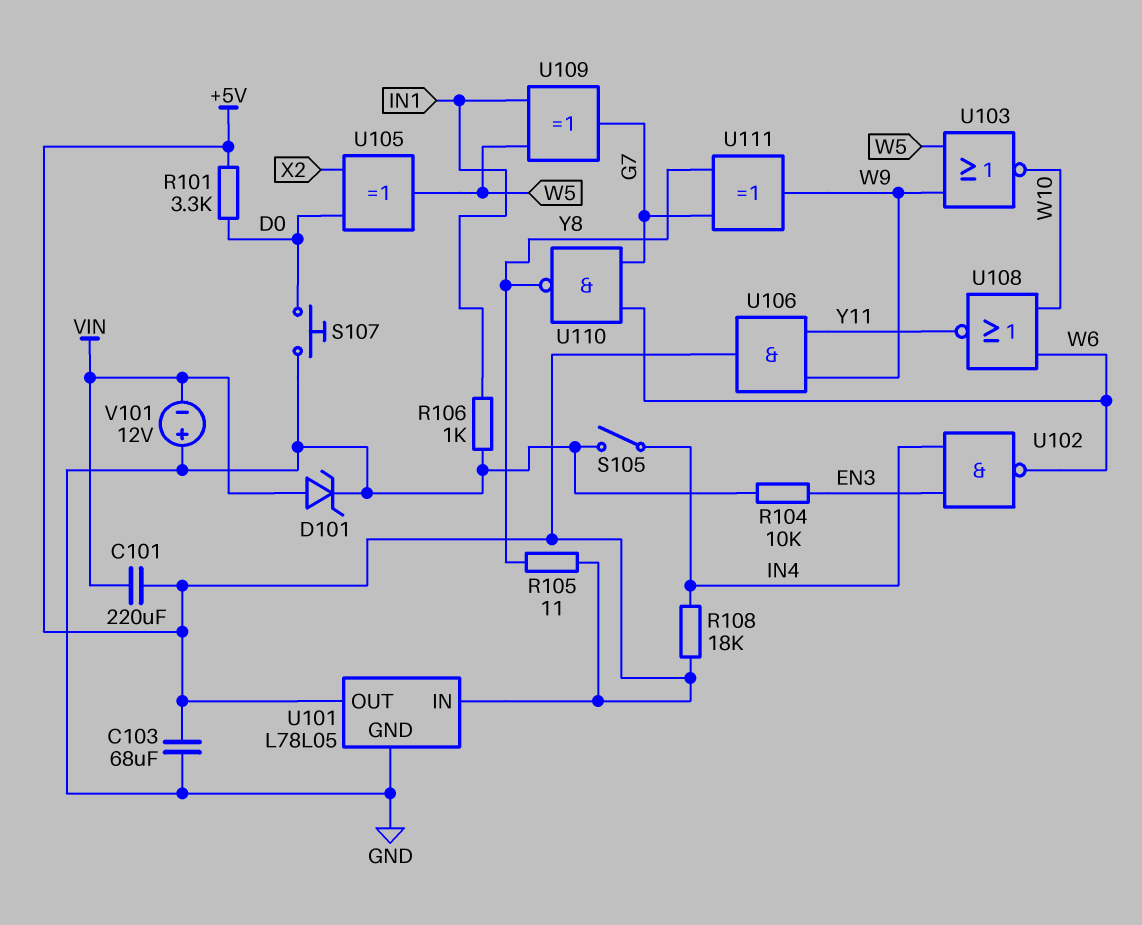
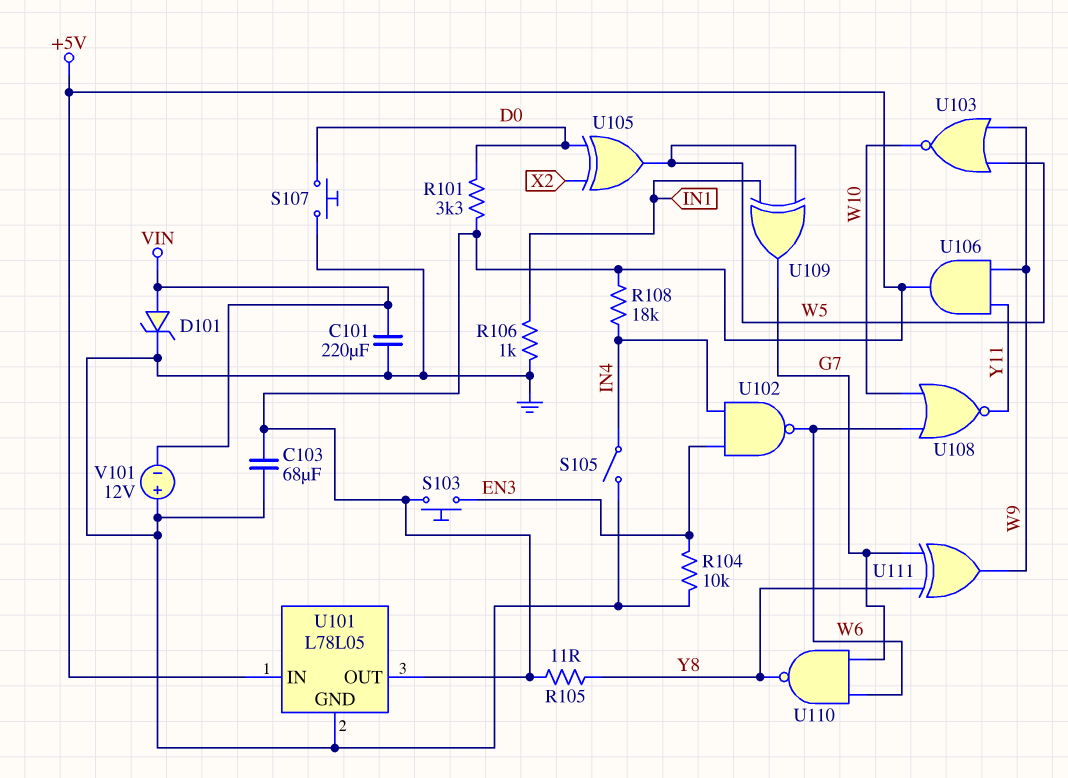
C101: 220uF (+5V, VIN) -> 220uF (GND, VIN)
S103: none -> button (+5V, EN3)

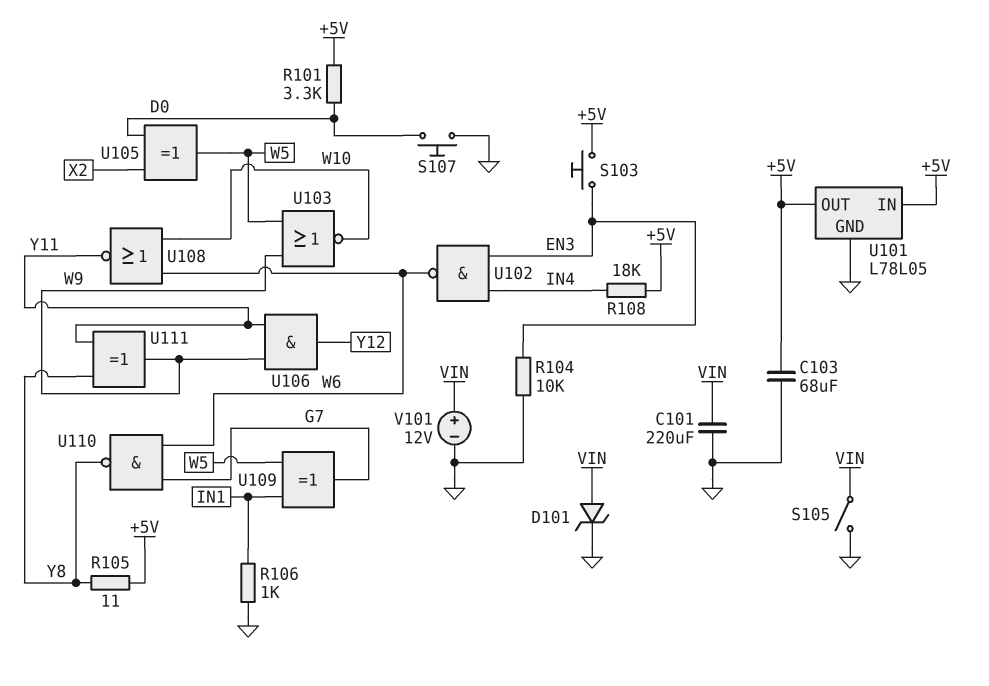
S105: switch (GND, IN4) -> switch (GND, VIN)
U106: AND (in W9, in Y11, out +5V) -> AND (in W9, in Y11, out Y12)
U111: XOR (in G7, in Y8, out W9) -> XOR (in Y8, in Y11, out W9)
V101: 12V (plus GND, minus VIN) -> 12V (plus VIN, minus GND)

